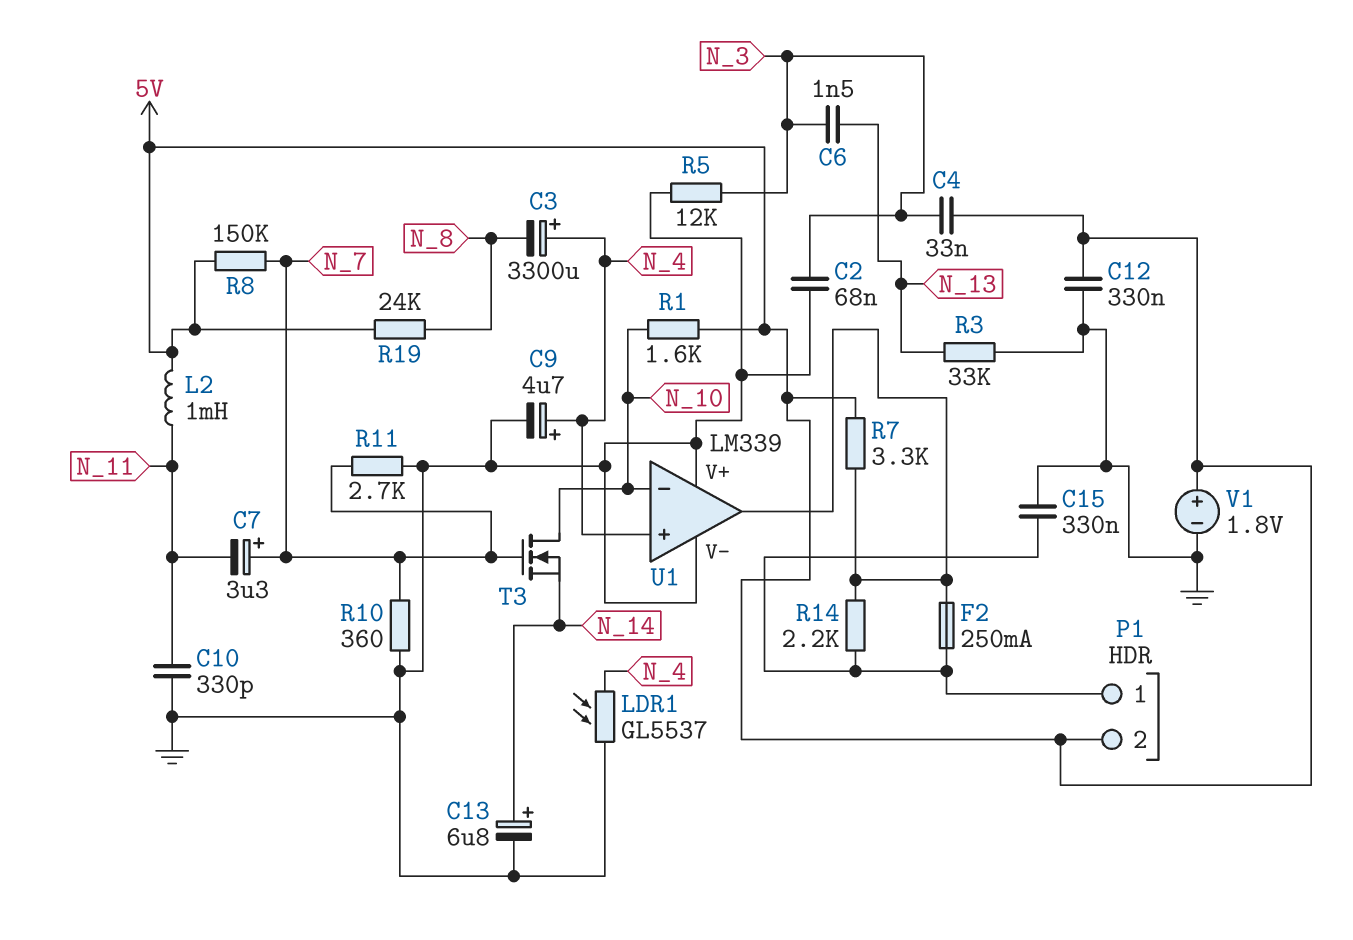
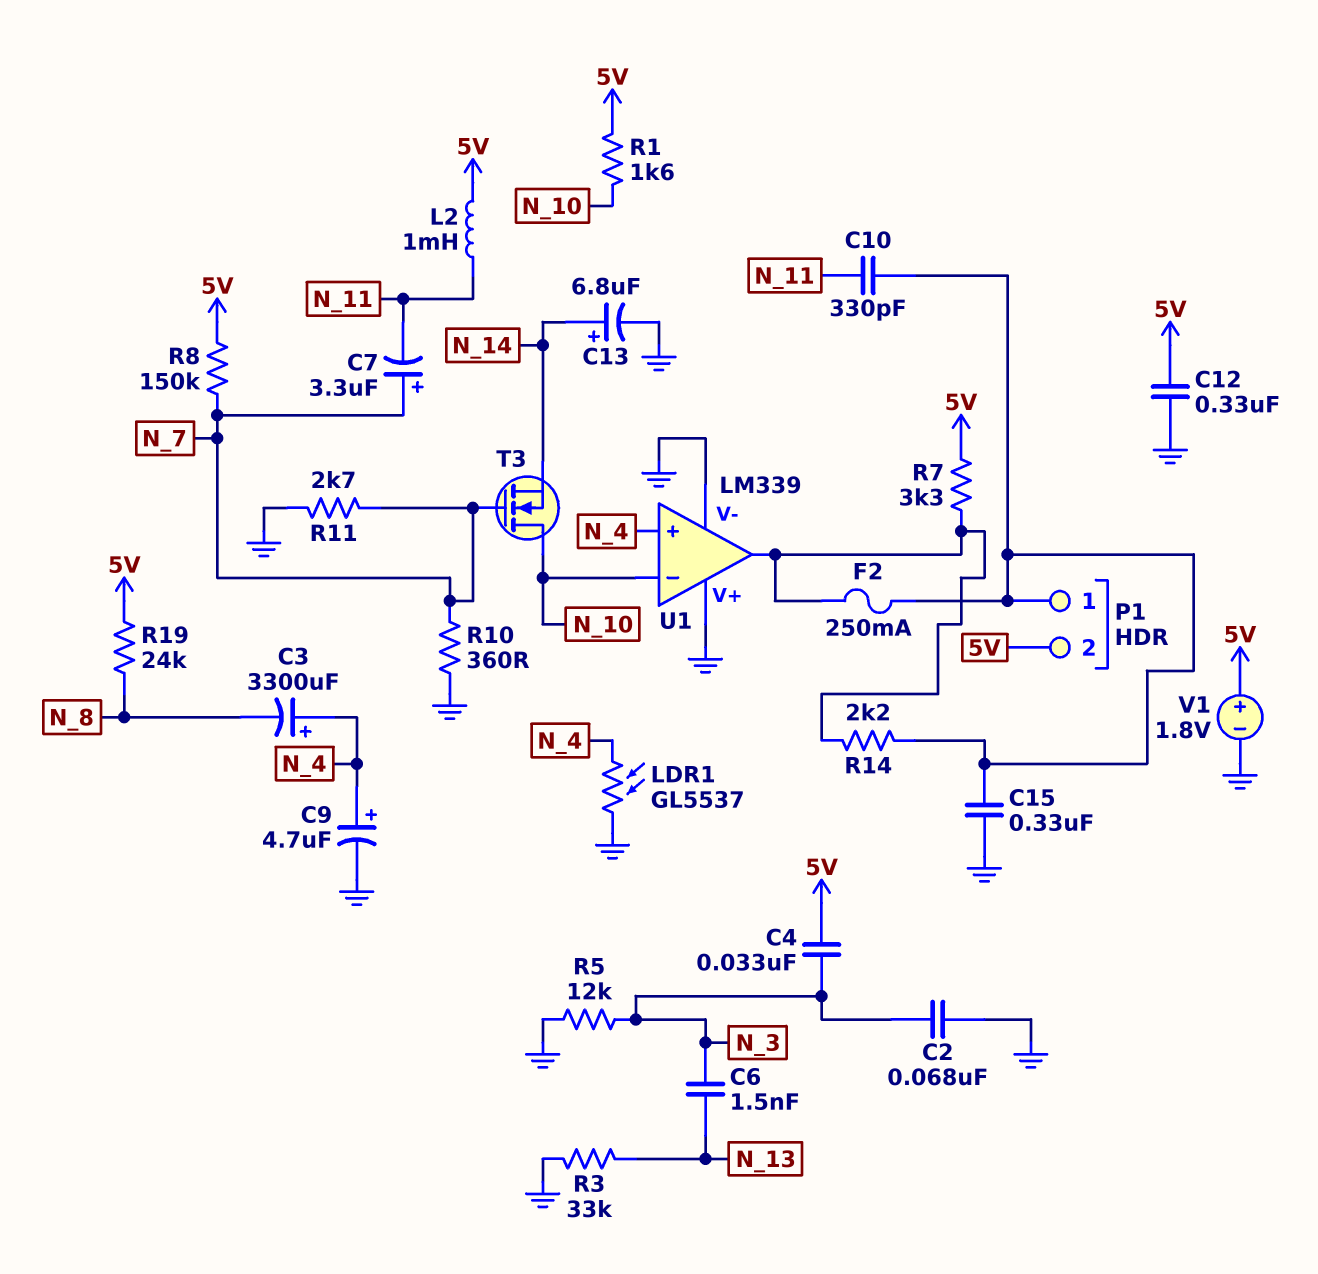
C10: 330pF (GND, N_11) -> 330pF (N_11, P1/1)

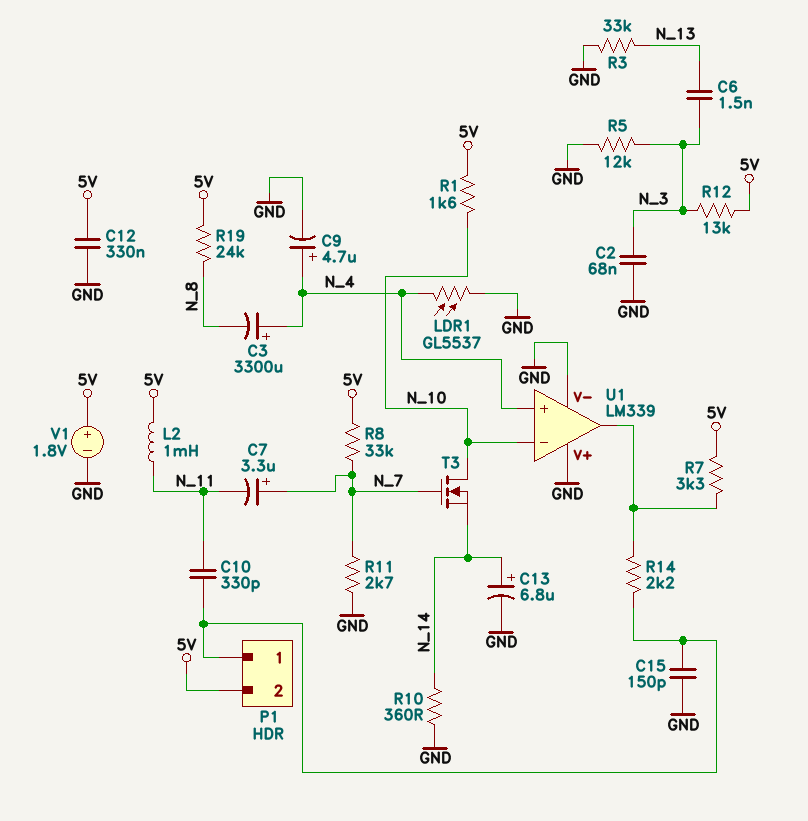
C4: 33nF (5V, N_3) -> none
C15: 330nF (GND, P1/1) -> 150pF (GND, P1/1)
F2: 250mA (P1/1, U1/out) -> none
R8: 150k (5V, N_7) -> 33k (5V, N_7)
R10: 360 (GND, N_7) -> 360 (GND, N_14)
R12: none -> 13k (5V, N_3)

